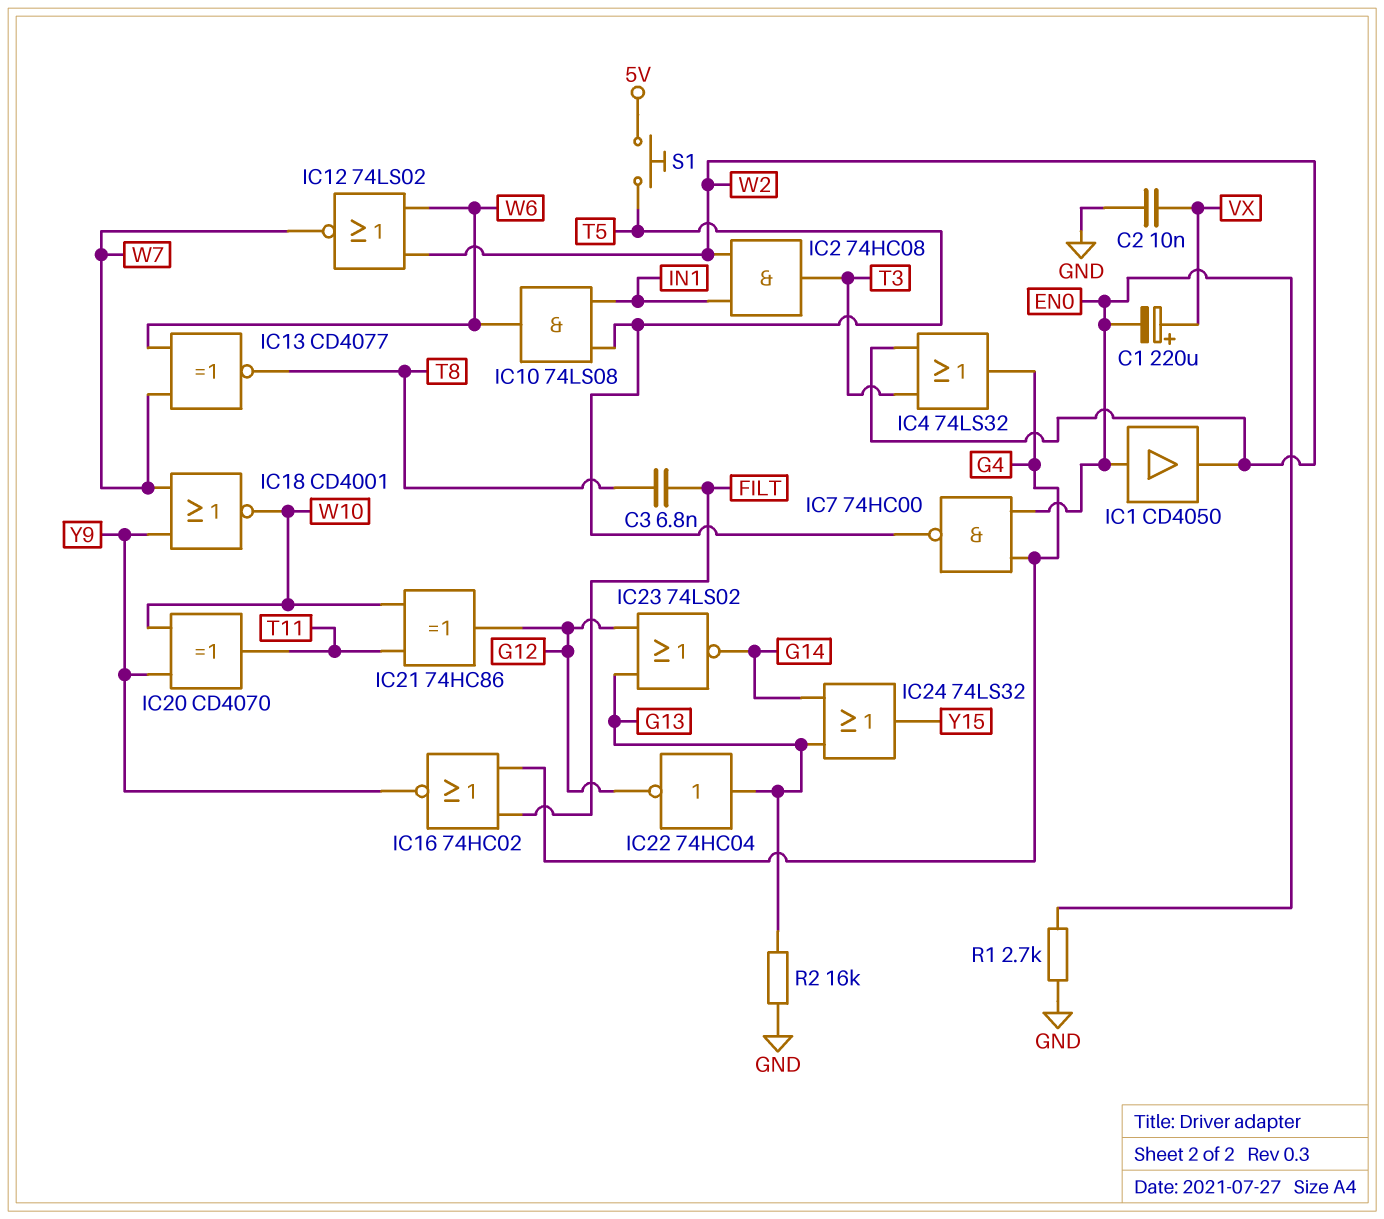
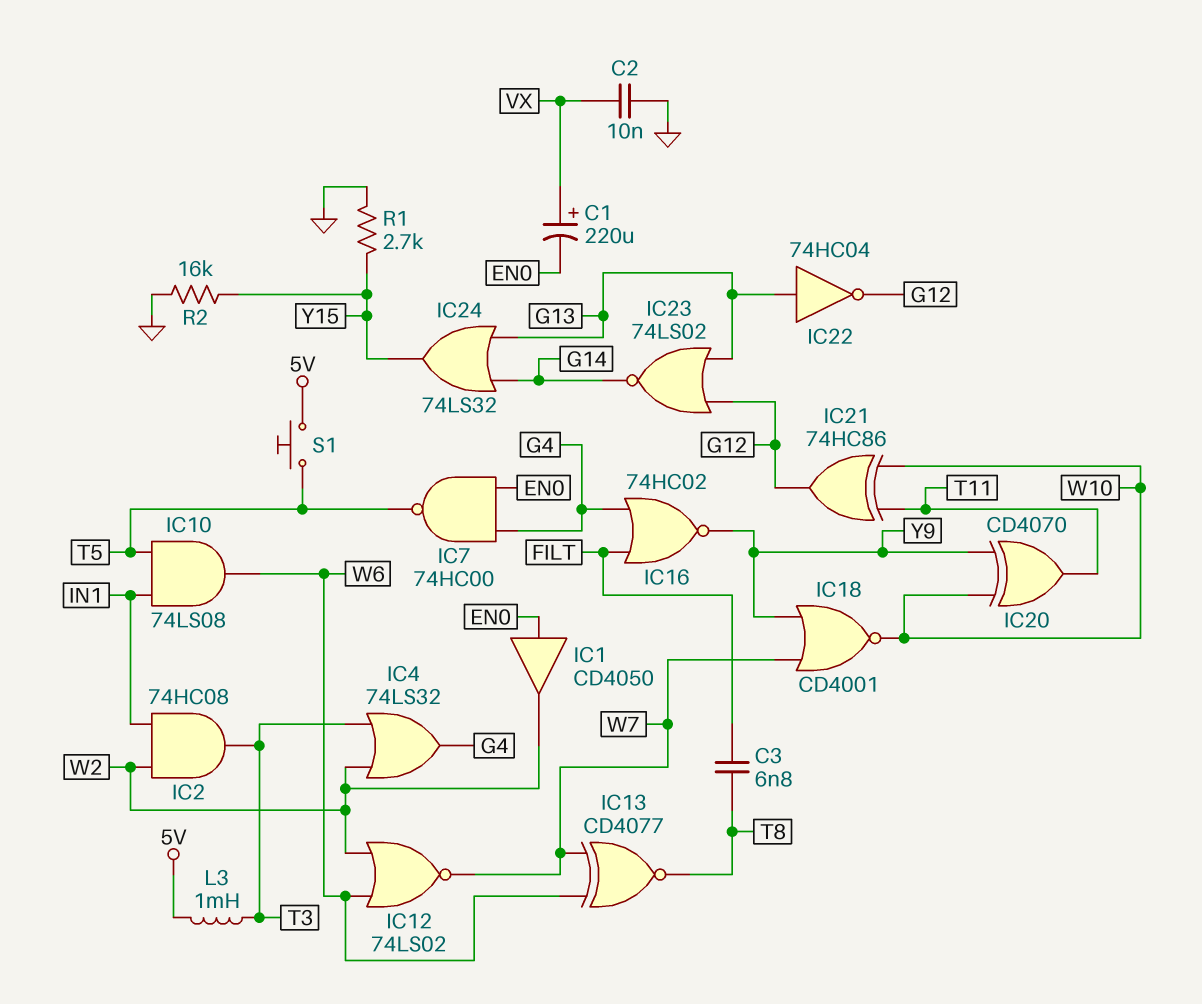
L3: none -> 1mH (5V, T3)
R1: 2.7k (EN0, GND) -> 2.7k (GND, Y15)
R2: 16k (G13, GND) -> 16k (GND, Y15)

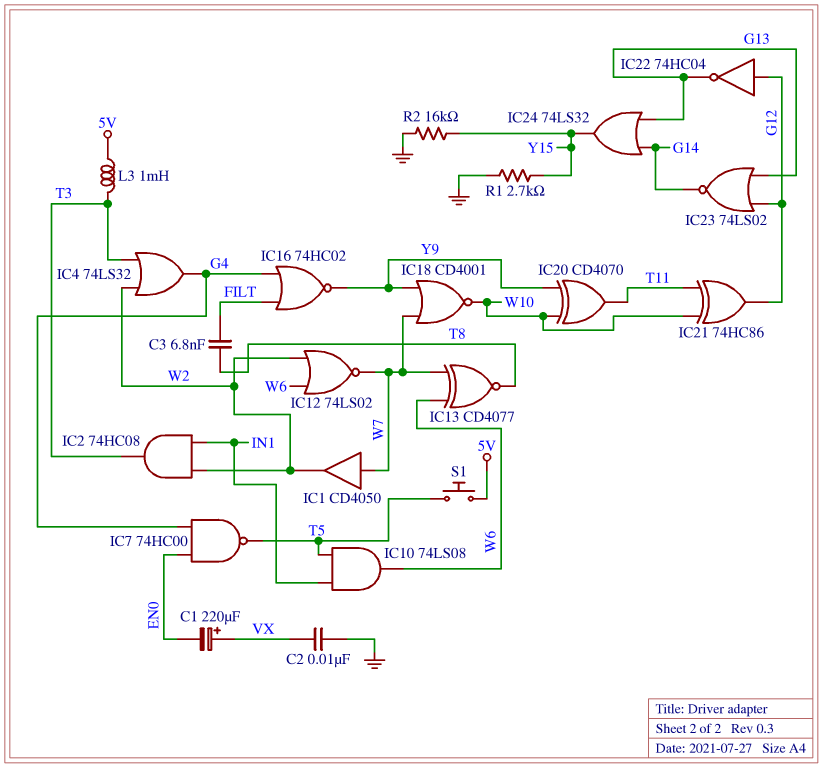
IC1: buffer CD4050 (in EN0, out W2) -> buffer CD4050 (in W7, out W2)
IC22: NOT 74HC04 (in G13, out G12) -> NOT 74HC04 (in G12, out G13)

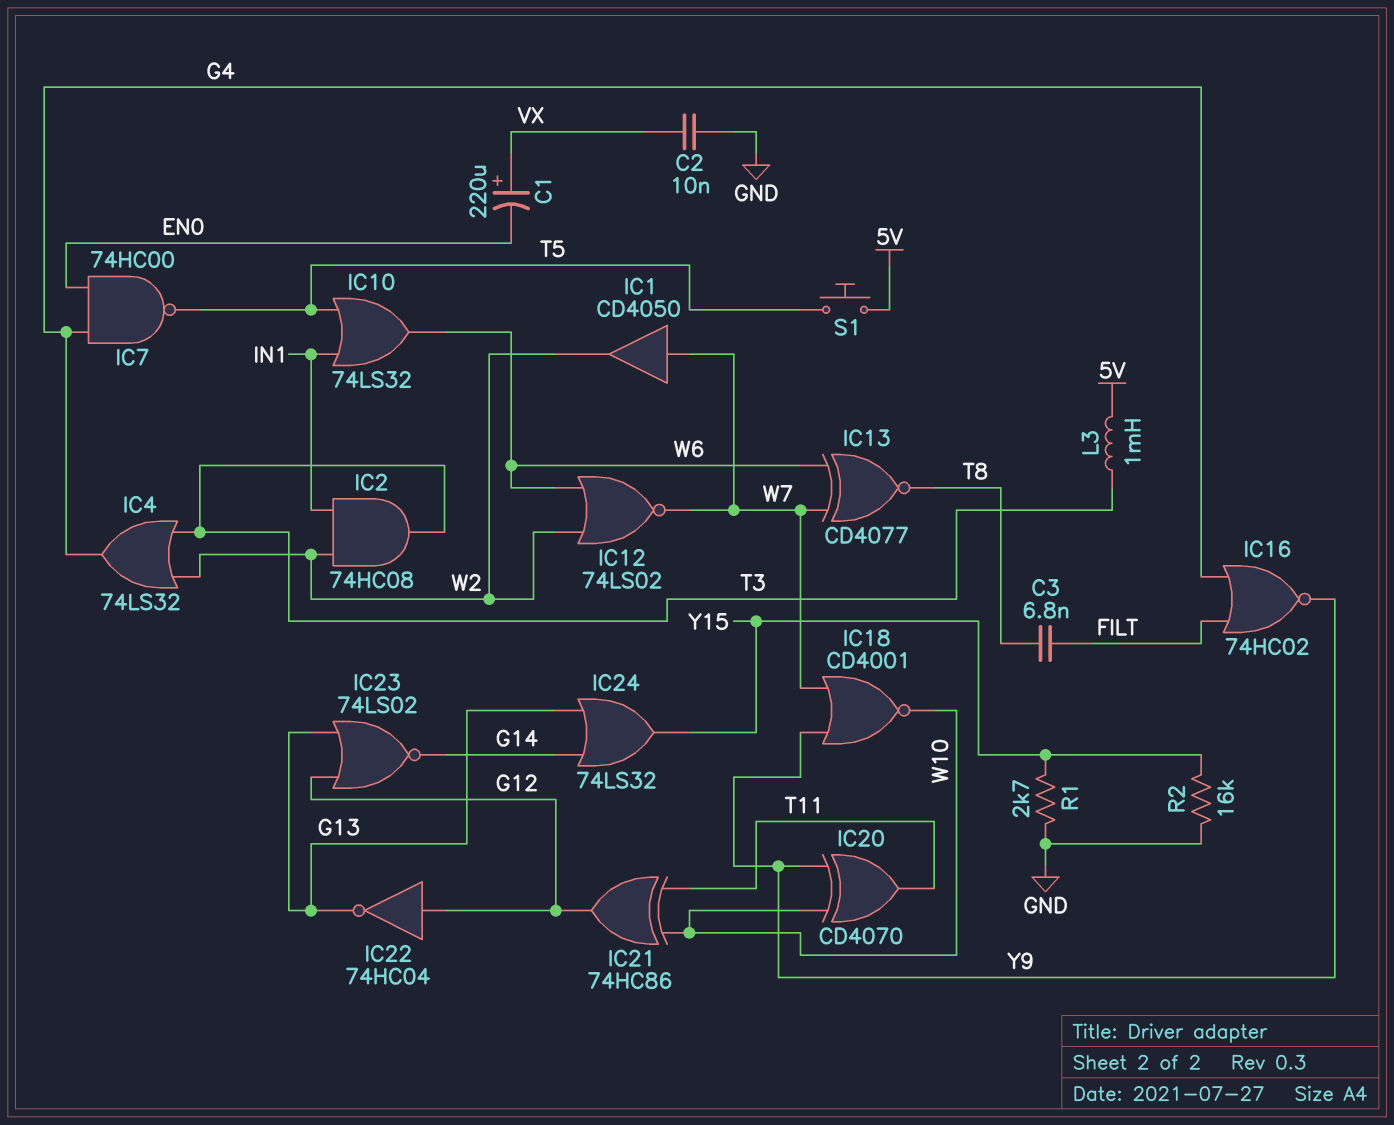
IC10: AND 74LS08 (in IN1, in T5, out W6) -> OR 74LS32 (in IN1, in T5, out W6)

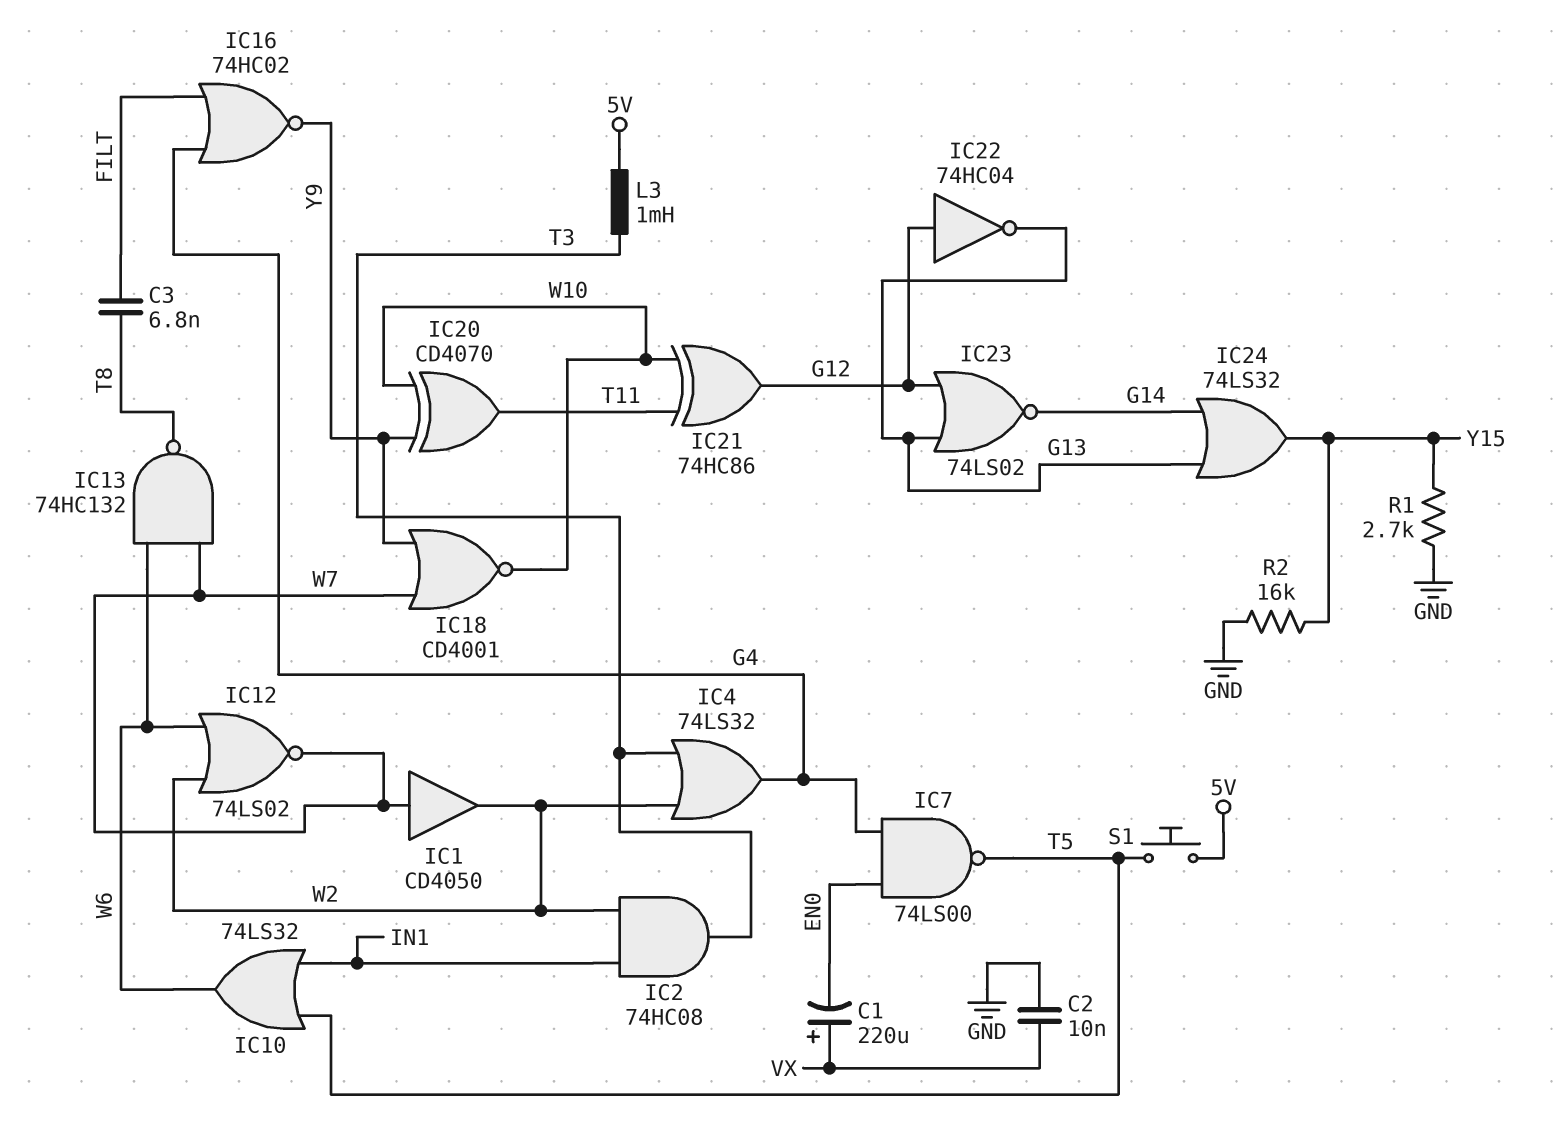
IC7: NAND 74HC00 (in EN0, in G4, out T5) -> NAND 74LS00 (in EN0, in G4, out T5)
IC13: XNOR CD4077 (in W6, in W7, out T8) -> NAND 74HC132 (in W6, in W7, out T8)

